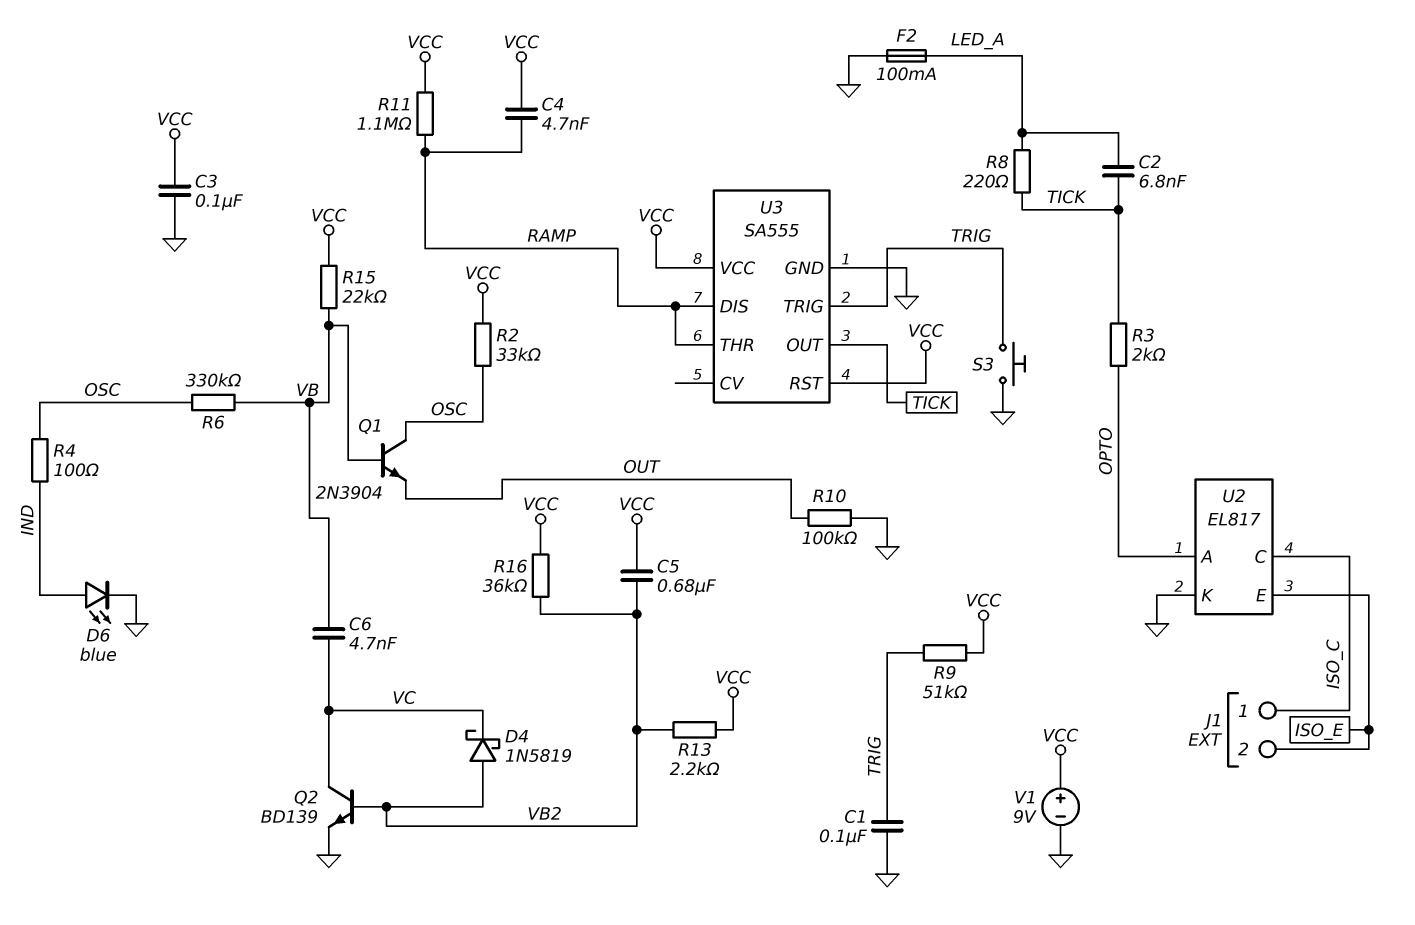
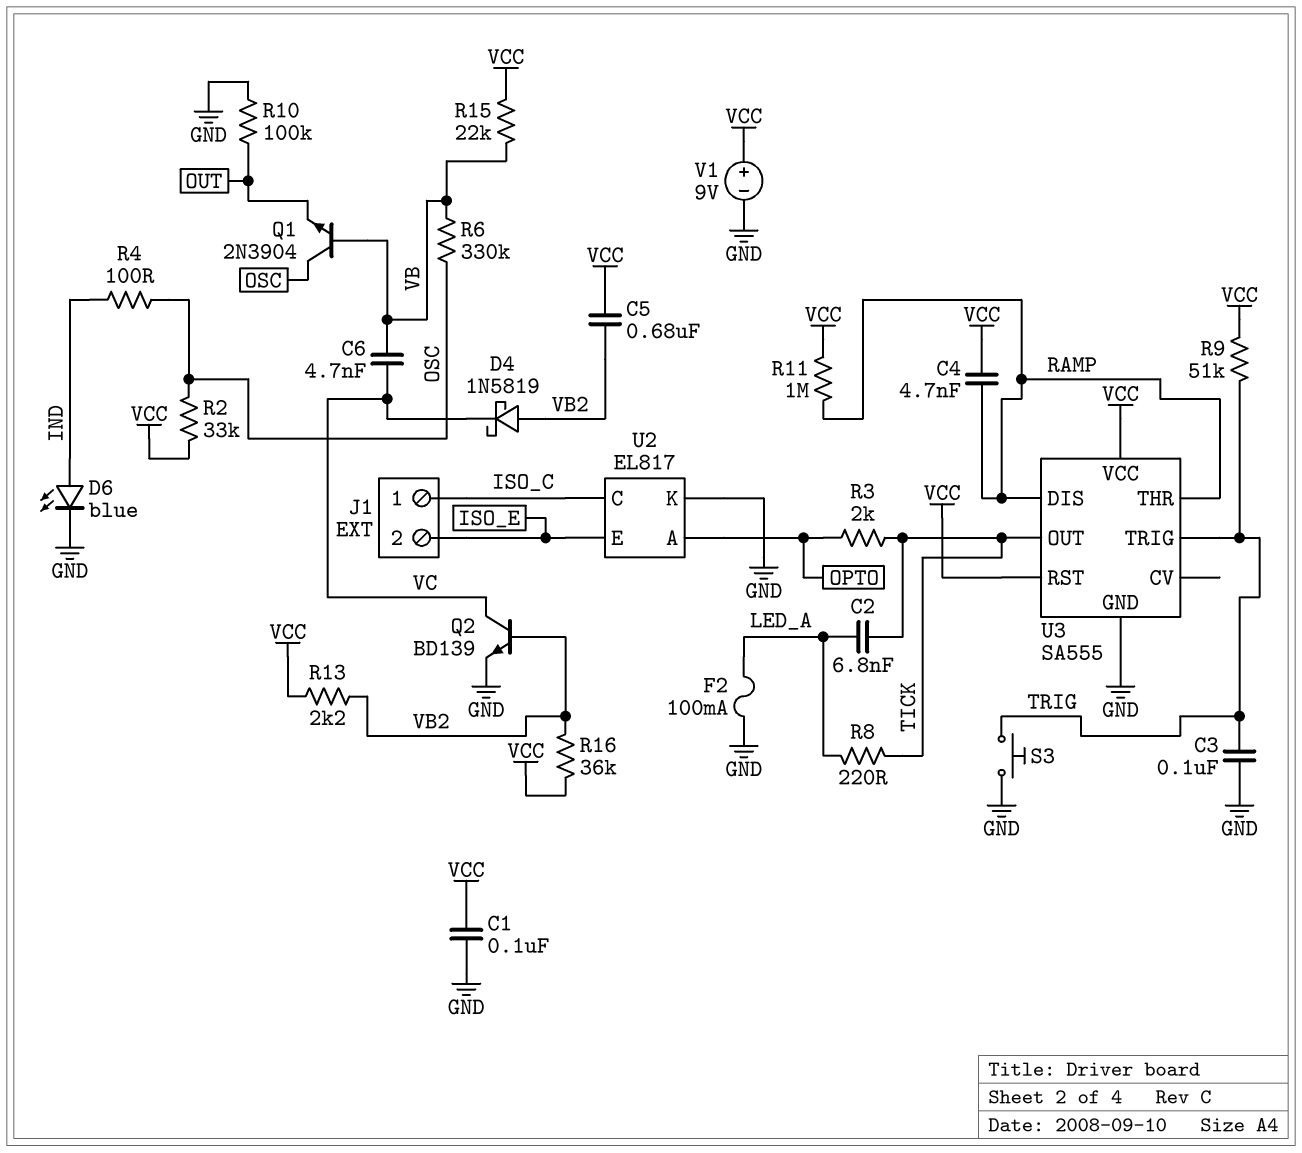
C1: 100nF (GND, TRIG) -> 100nF (GND, VCC)
C3: 100nF (GND, VCC) -> 100nF (GND, TRIG)
R11: 1.1M (RAMP, VCC) -> 1M (RAMP, VCC)

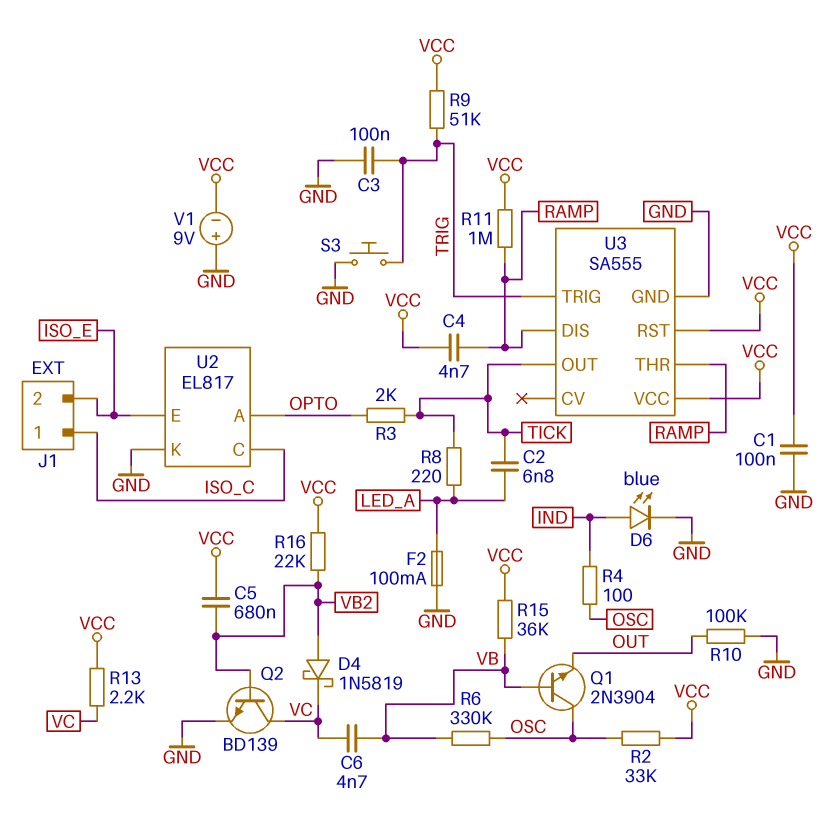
R13: 2.2k (VB2, VCC) -> 2.2k (VC, VCC)
R15: 22k (VB, VCC) -> 36k (VB, VCC)
R16: 36k (VB2, VCC) -> 22k (VB2, VCC)
V1: 9V (plus VCC, minus GND) -> 9V (plus GND, minus VCC)

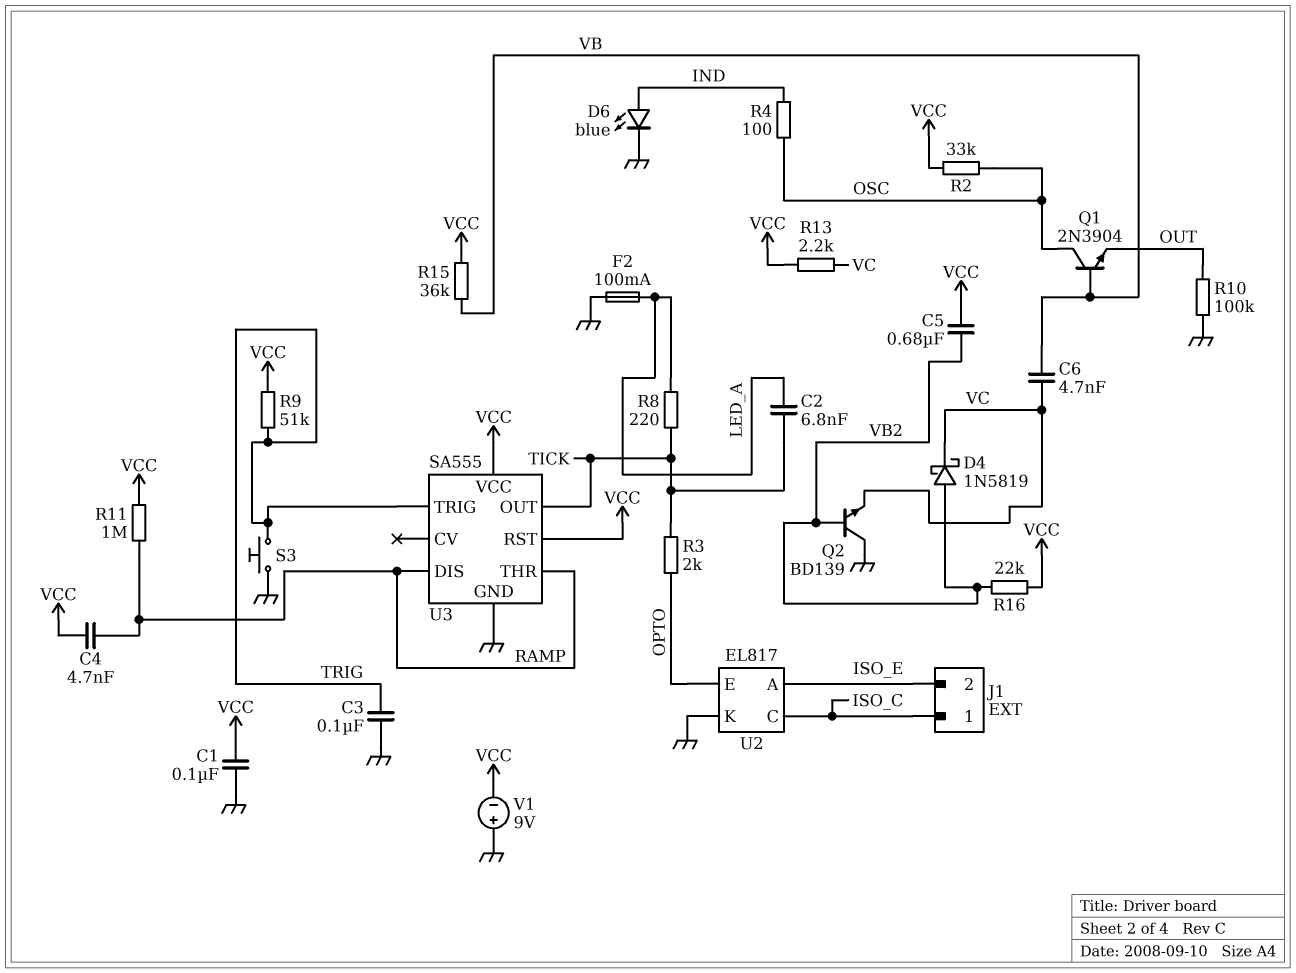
Q2: NPN BD139 (B VB2, C VC, E GND) -> NPN BD139 (B VB2, C GND, E VC)
R6: 330k (OSC, VB) -> none
U2 pin A: OPTO -> ISO_E
U2 pin E: ISO_E -> OPTO

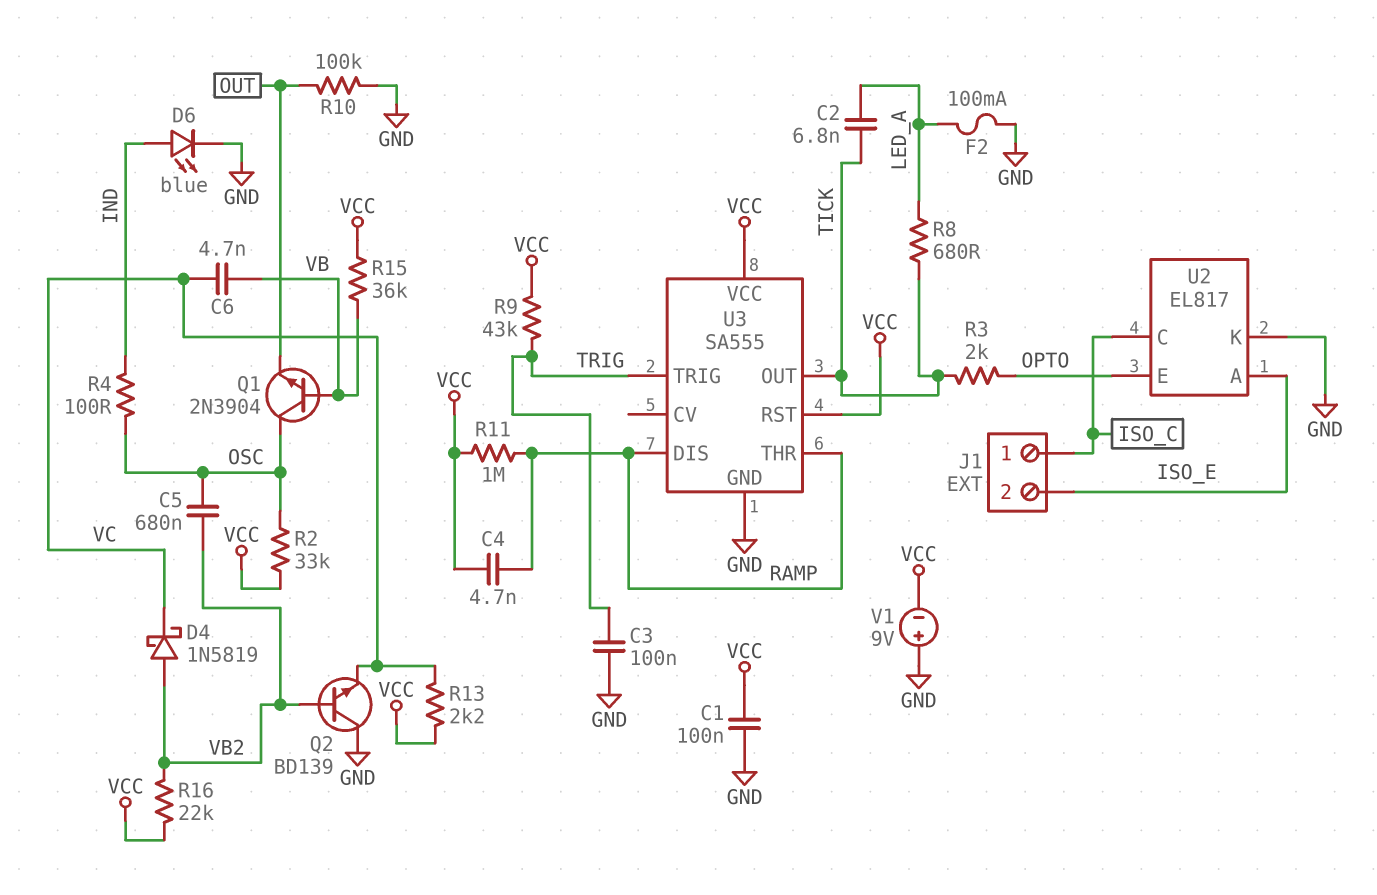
C5: 680nF (VB2, VCC) -> 680nF (OSC, VB2)
R8: 220 (LED_A, TICK) -> 680 (LED_A, TICK)
R9: 51k (TRIG, VCC) -> 43k (TRIG, VCC)
S3: button (GND, TRIG) -> none

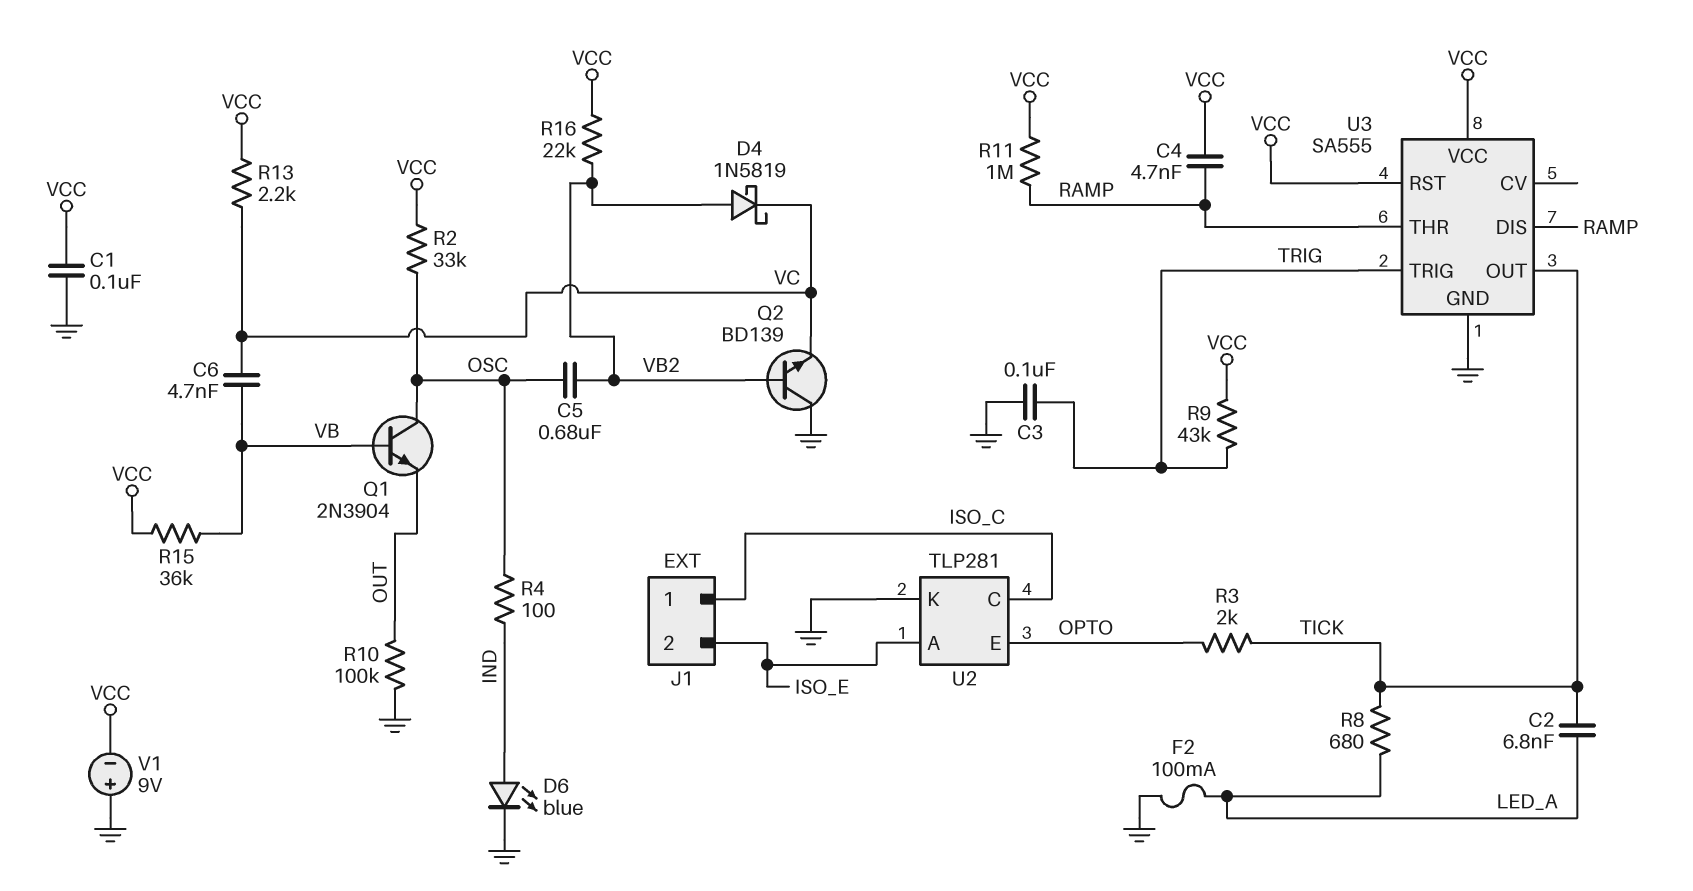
U2: EL817 -> TLP281

